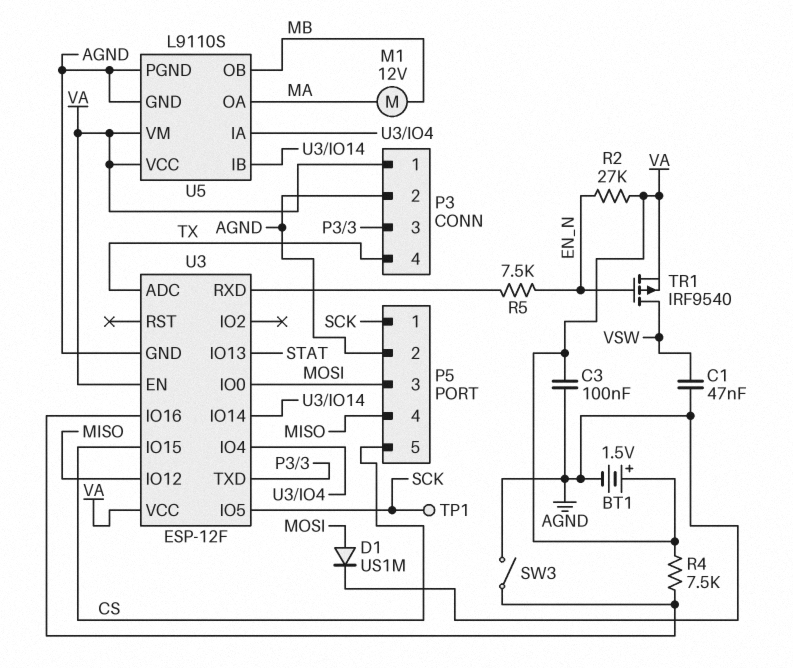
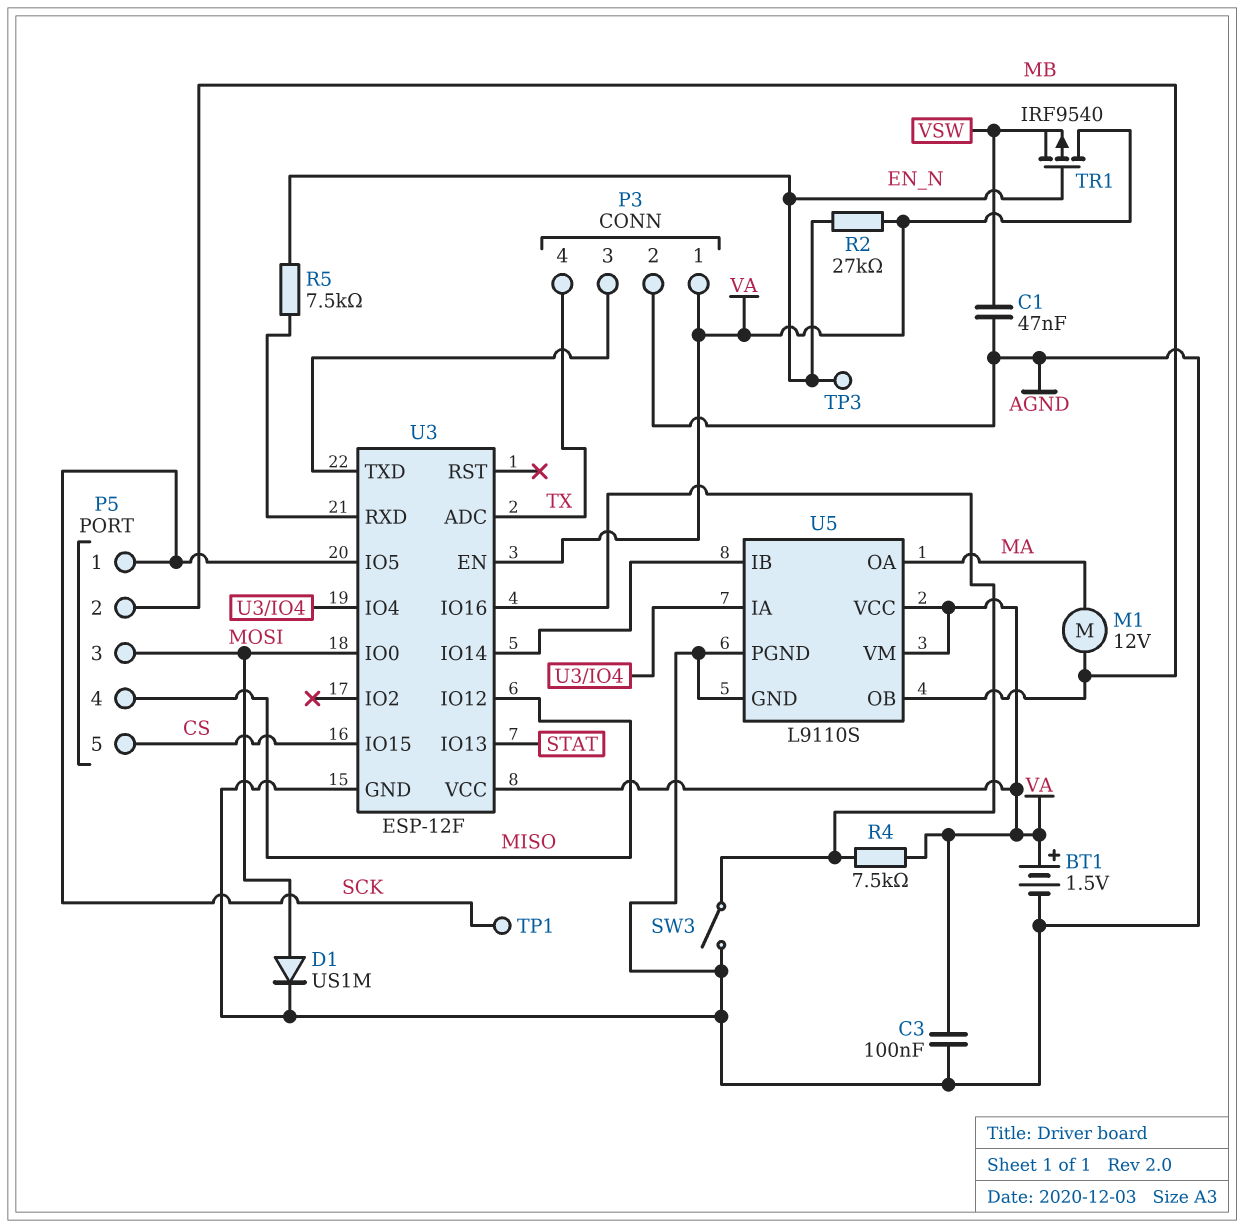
P5 pin 2: AGND -> MB
TP3: none -> test point (EN_N)
TR1: PMOS IRF9540 (G EN_N, D VSW, S VA) -> PMOS IRF9540 (G EN_N, D VA, S VSW)

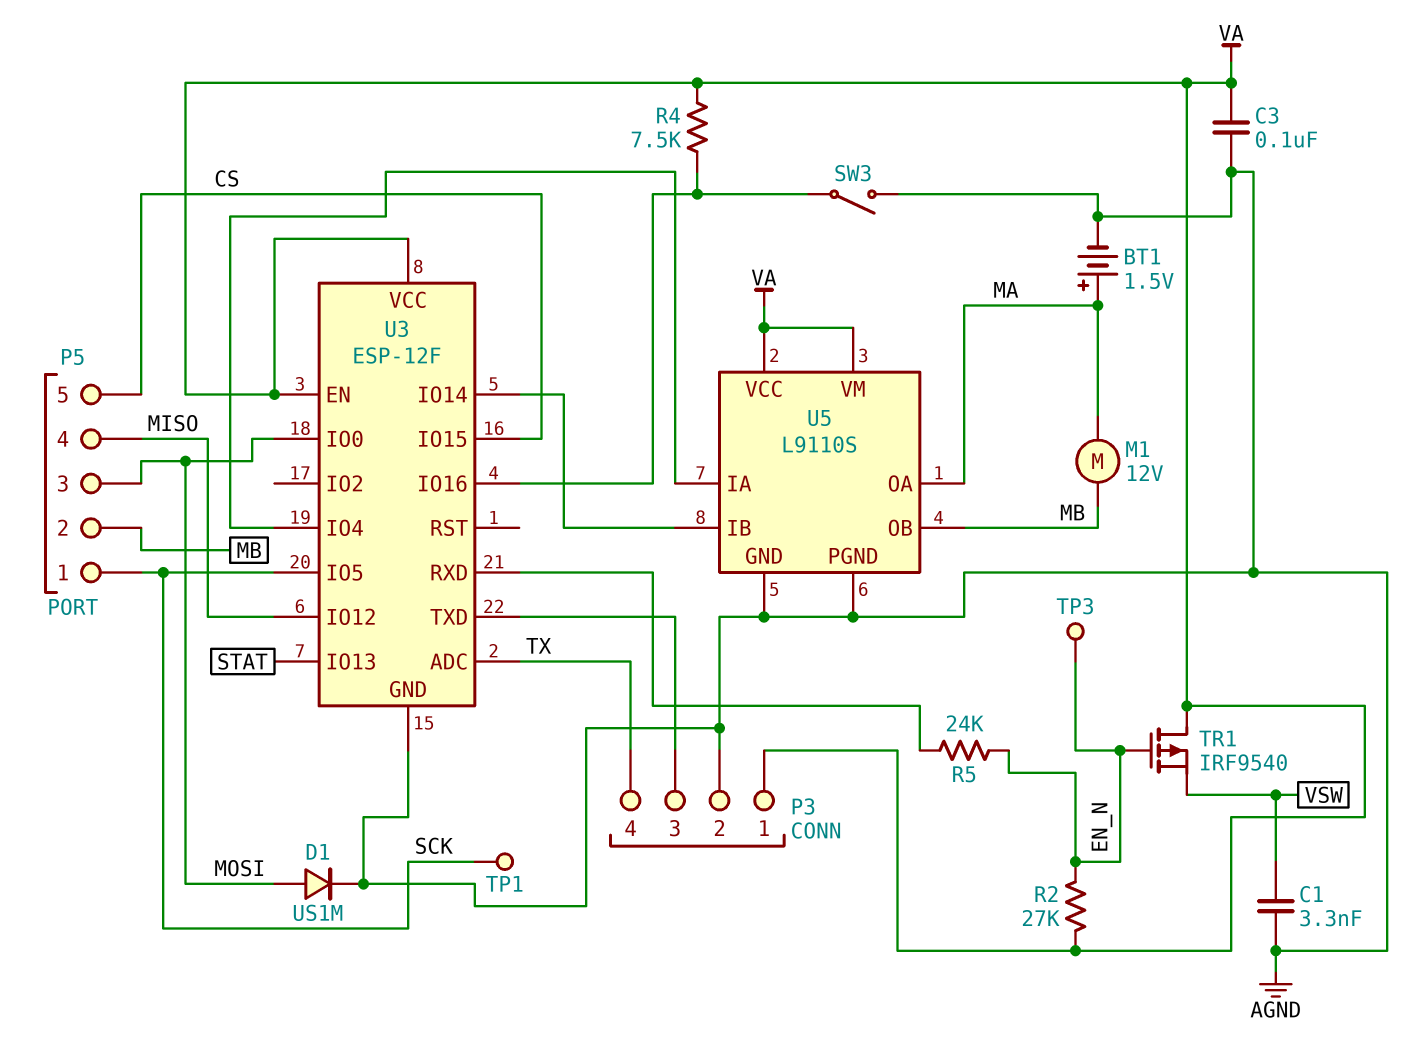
BT1: 1.5V (plus VA, minus AGND) -> 1.5V (plus MA, minus AGND)
C1: 47nF (AGND, VSW) -> 3.3nF (AGND, VSW)
R5: 7.5k (EN_N, U3/RXD) -> 24k (EN_N, U3/RXD)

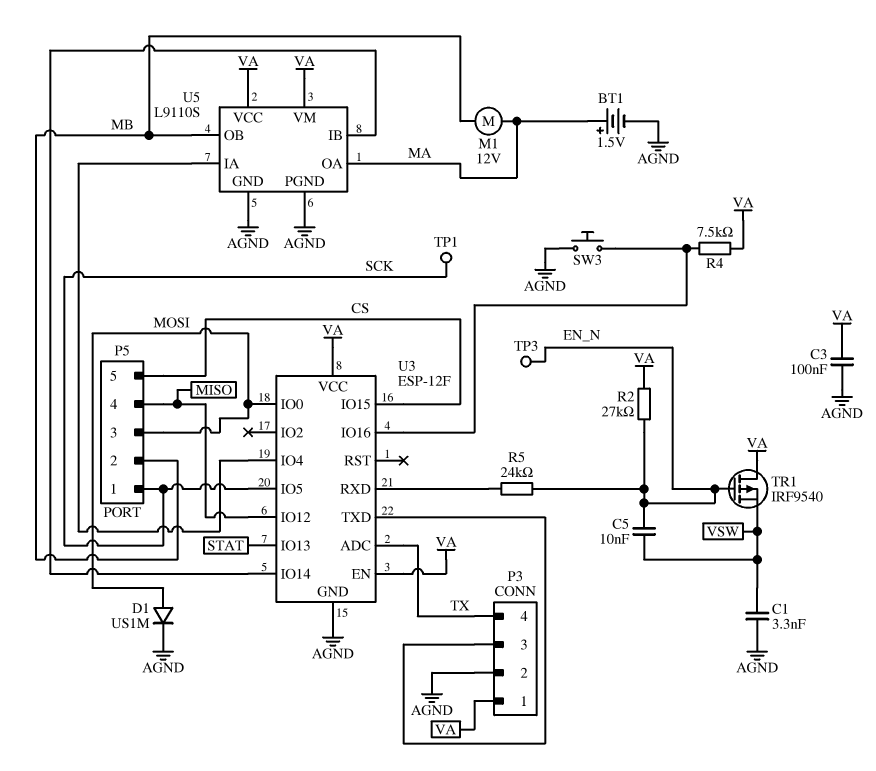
C5: none -> 10nF (EN_N, VSW)
SW3: switch (AGND, U3/IO16) -> button (AGND, U3/IO16)

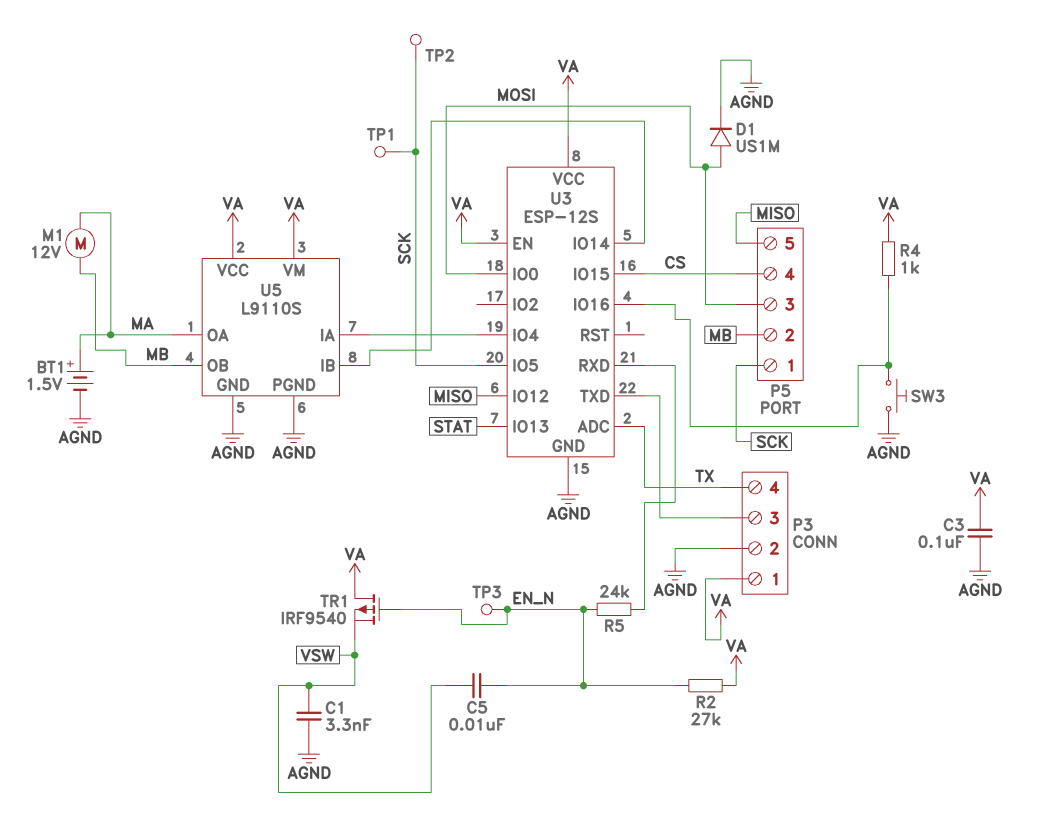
P5 pin 4: MISO -> CS
P5 pin 5: CS -> MISO
R4: 7.5k (U3/IO16, VA) -> 1k (U3/IO16, VA)
TP2: none -> test point (SCK)
U3: ESP-12F -> ESP-12S

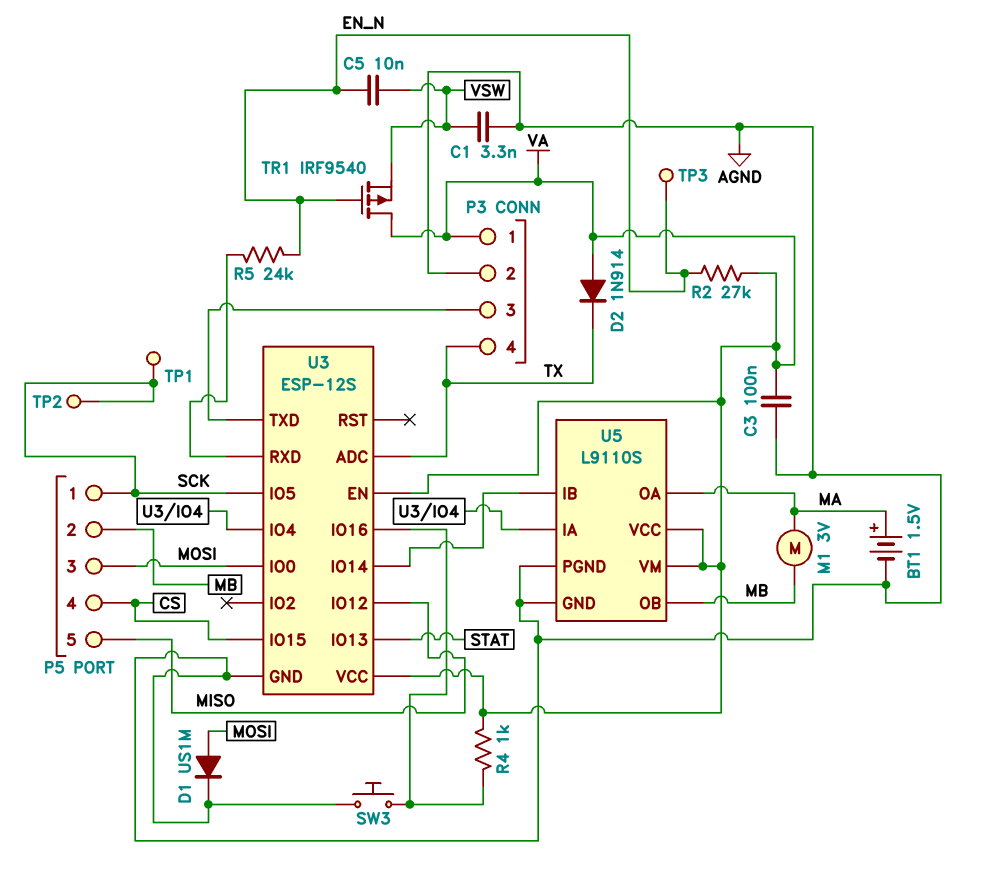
D2: none -> diode 1N914 (A VA, K TX)
M1: motor 12V (MA, MB) -> motor 3V (MA, MB)

